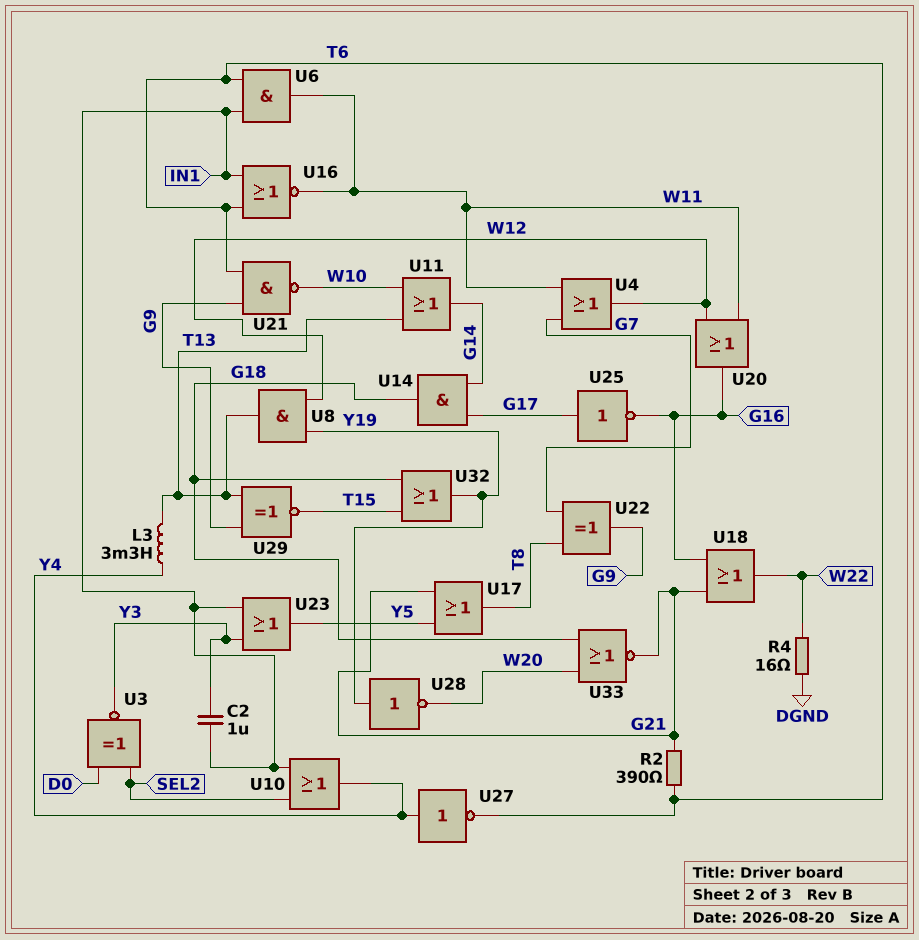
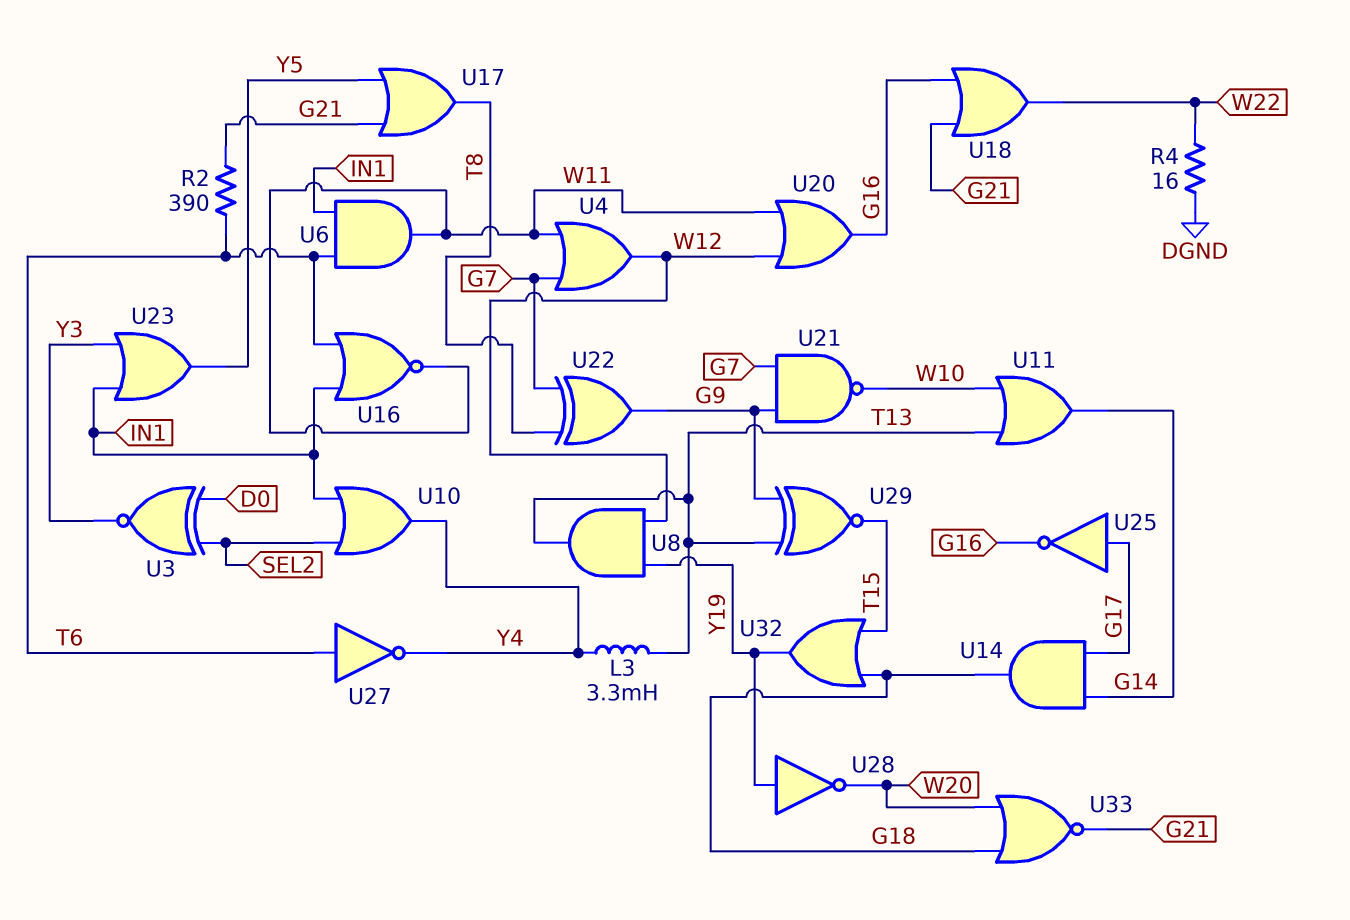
C2: 1uF (IN1, Y3) -> none
U21: NAND (in G9, in T6, out W10) -> NAND (in G7, in G9, out W10)
U27: NOT (in Y4, out T6) -> NOT (in T6, out Y4)

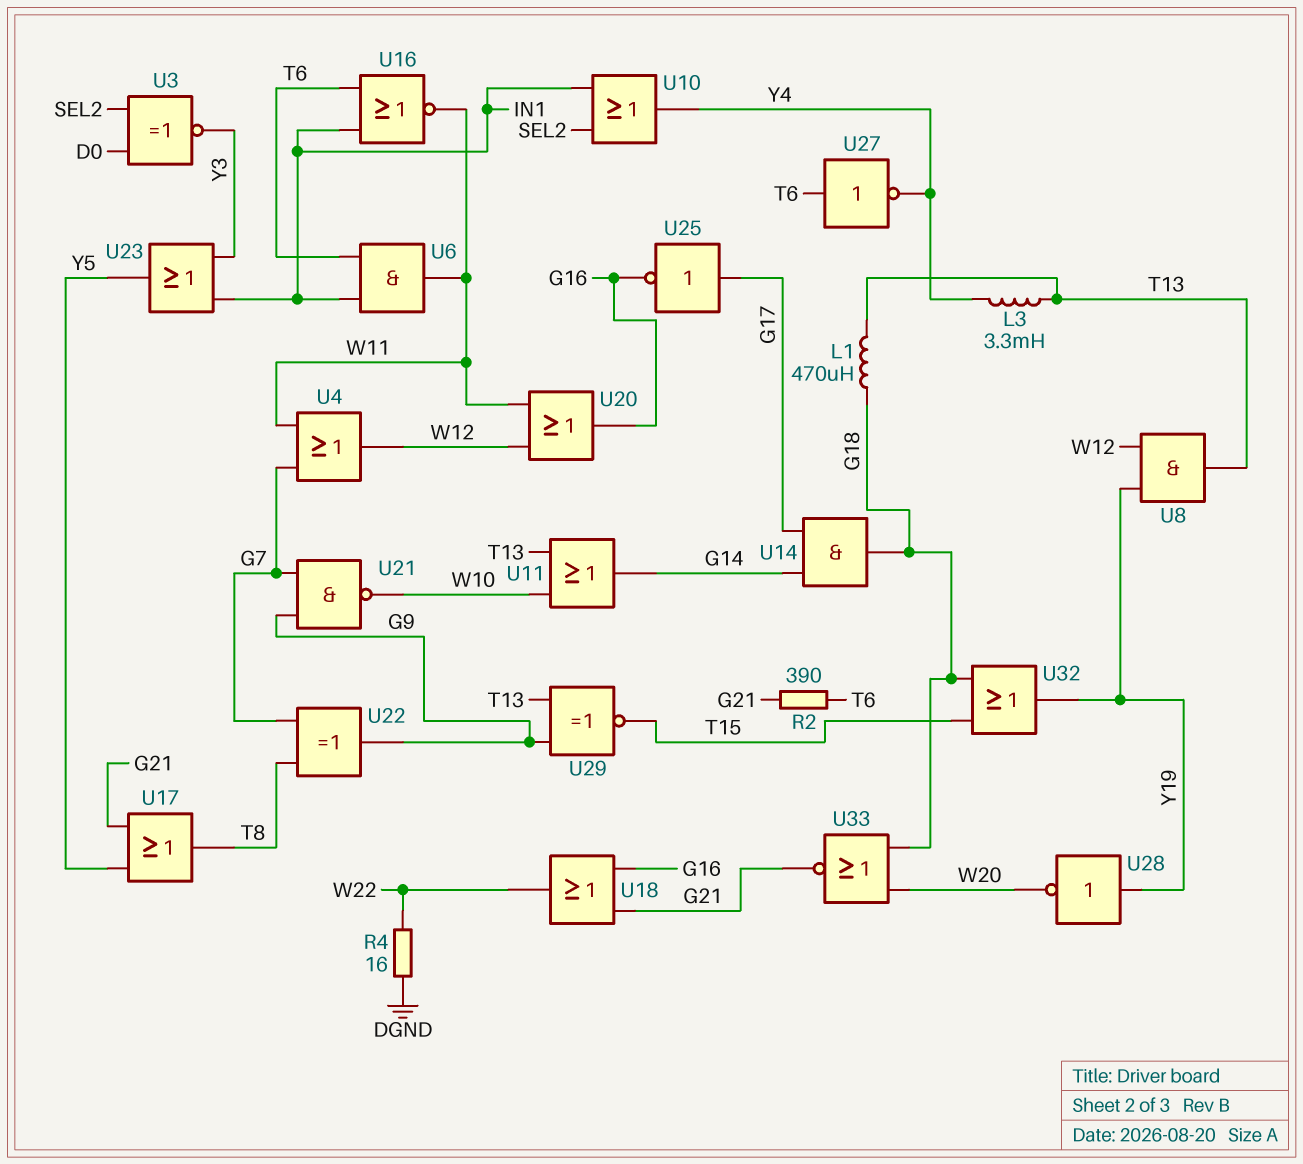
L1: none -> 470uH (G18, T13)

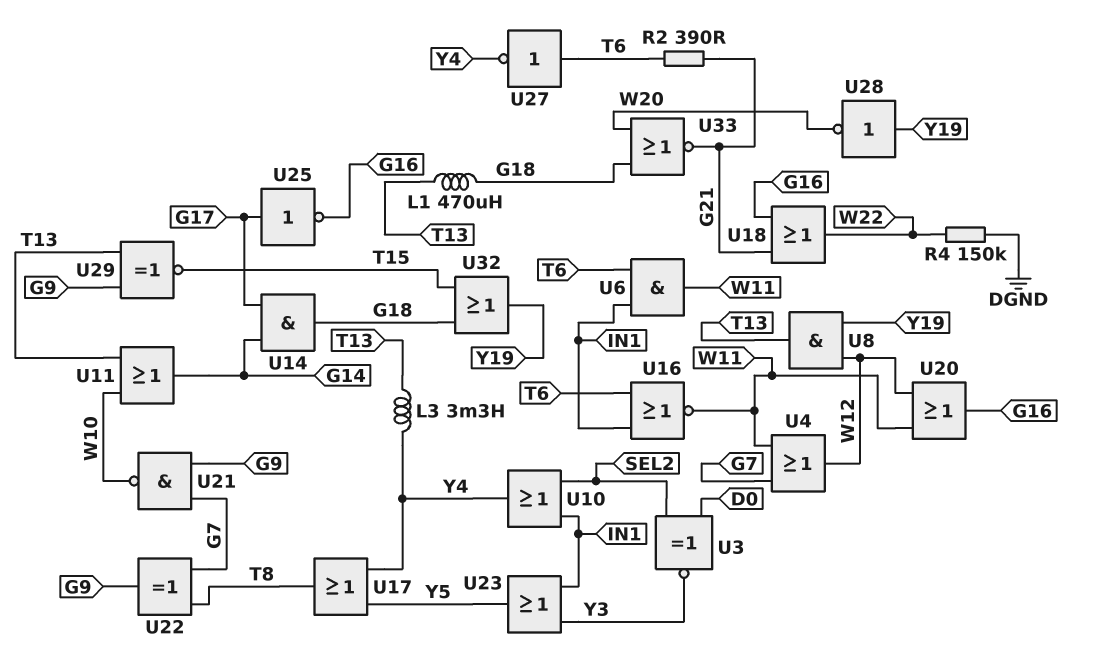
R4: 16 (DGND, W22) -> 150k (DGND, W22)
U17: OR (in G21, in Y5, out T8) -> OR (in Y4, in Y5, out T8)

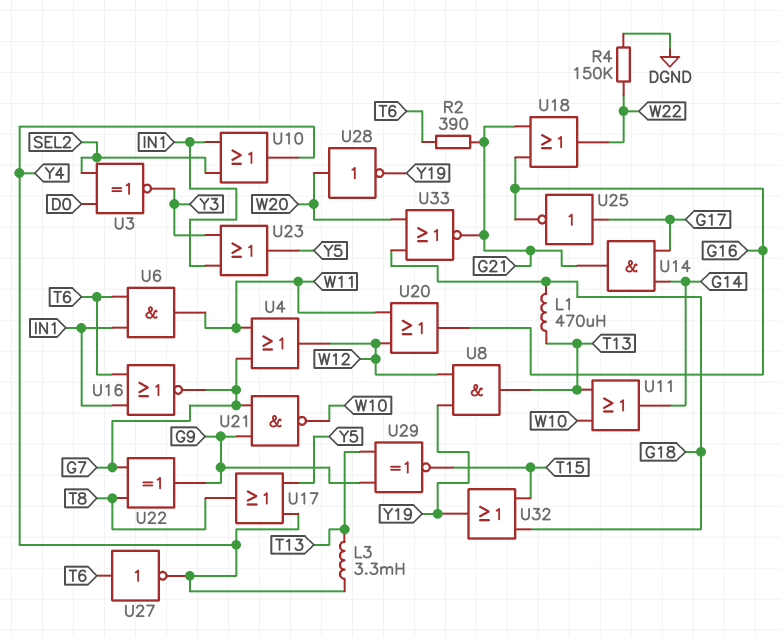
U14: AND (in G14, in G17, out G18) -> AND (in G14, in G17, out G21)
U16: NOR (in IN1, in T6, out W11) -> NOR (in IN1, in T6, out G7)
U28: NOT (in Y19, out W20) -> NOT (in W20, out Y19)

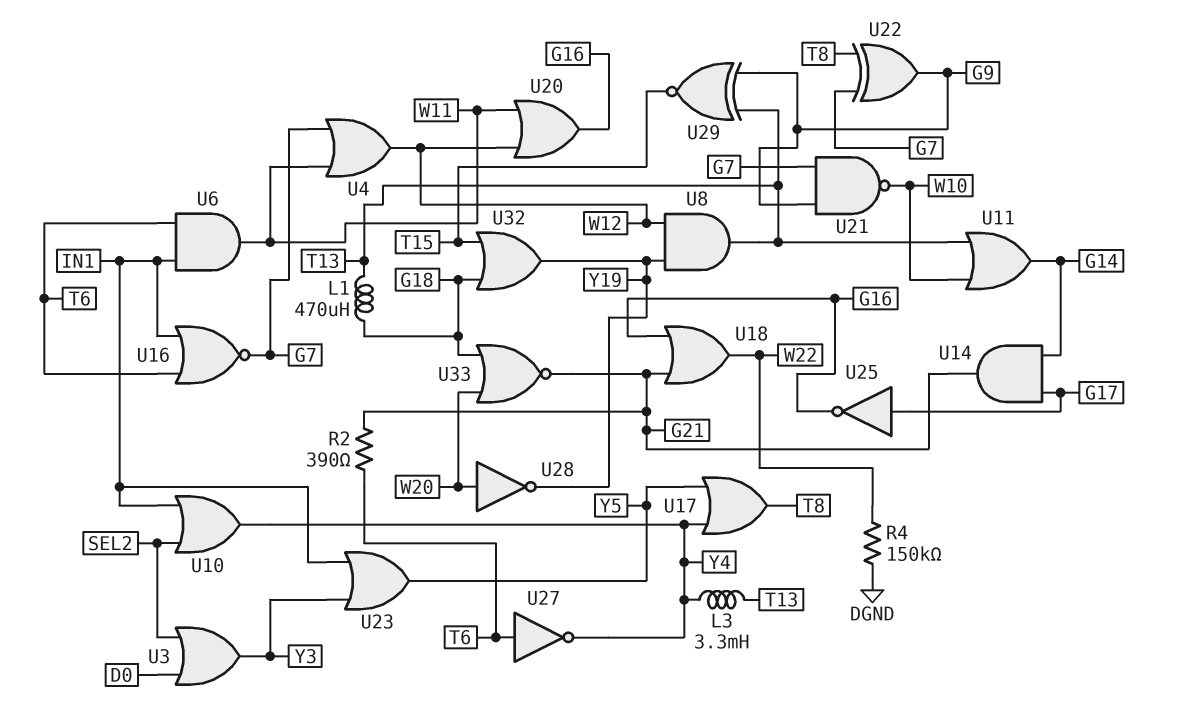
U3: XNOR (in D0, in SEL2, out Y3) -> OR (in D0, in SEL2, out Y3)

